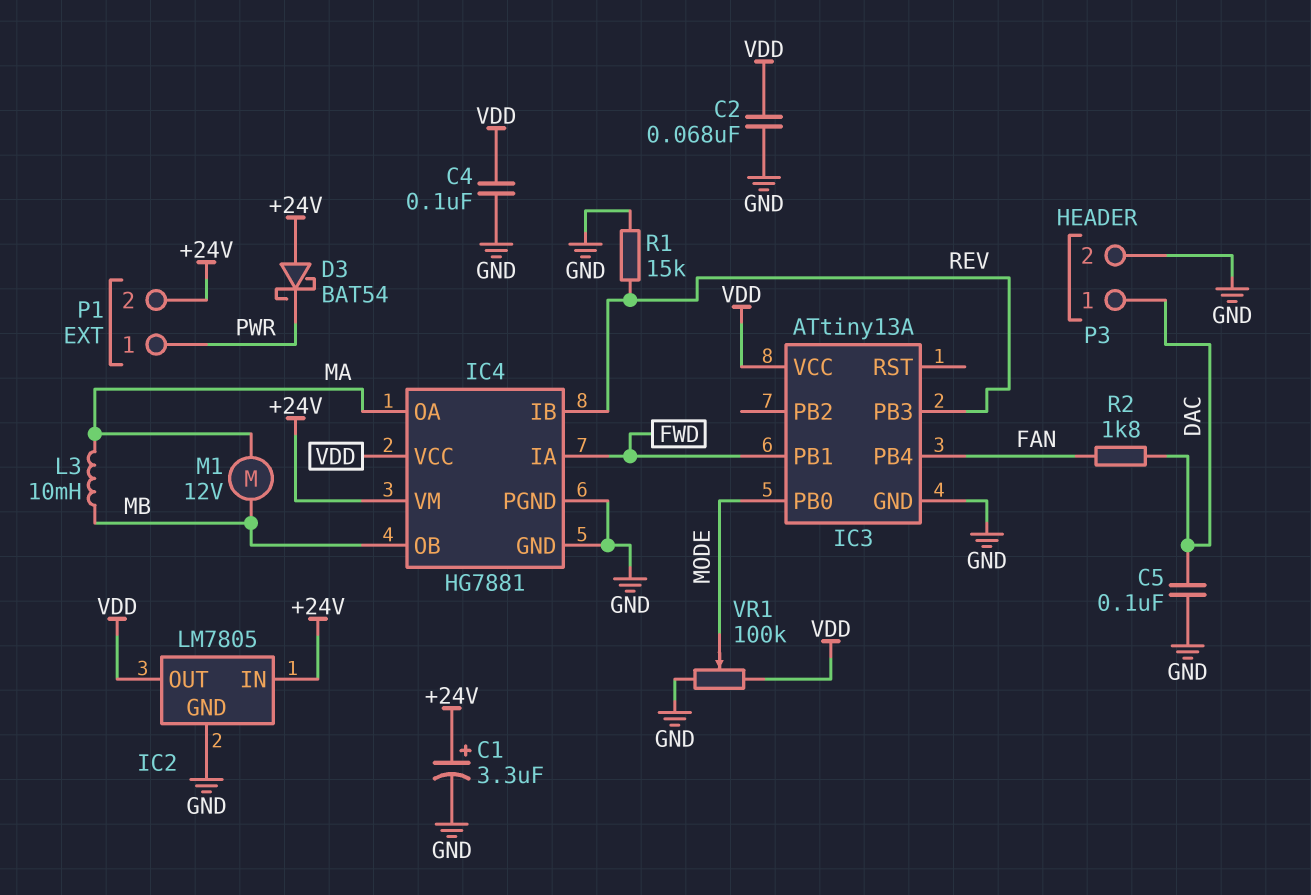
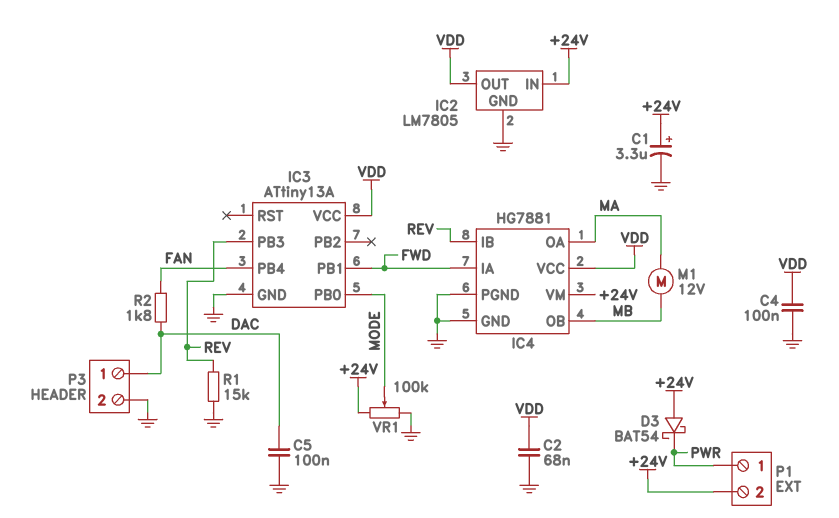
L3: 10mH (MA, MB) -> none
VR1: 100k (GND, VDD, wiper MODE) -> 100k (+24V, GND, wiper MODE)

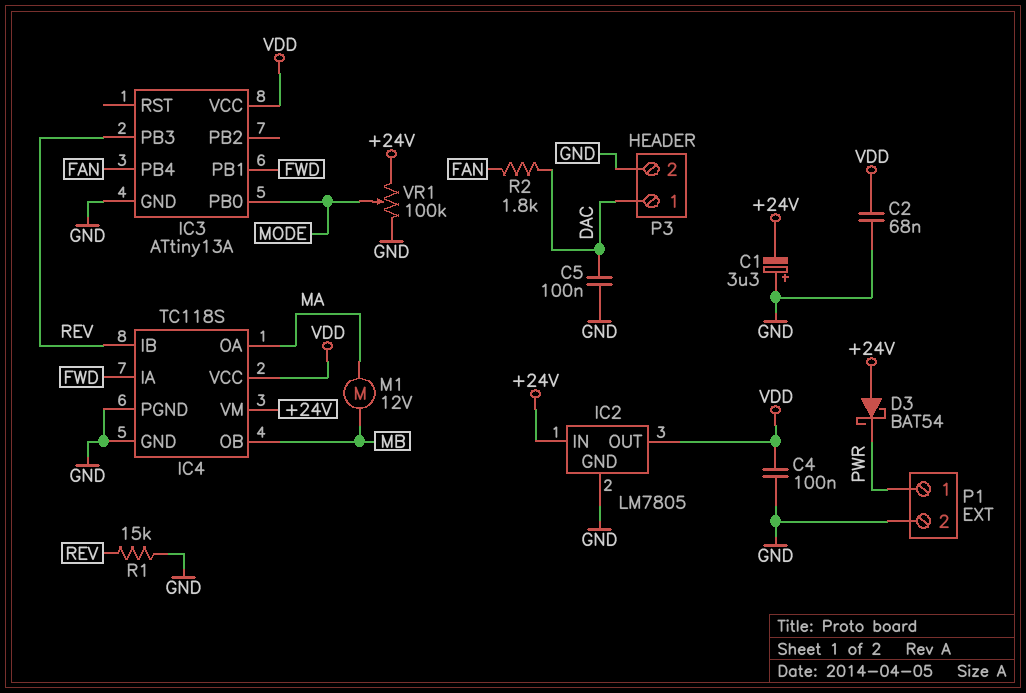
C1: 3.3uF (plus +24V, minus GND) -> 3.3uF (plus GND, minus +24V)
IC4: HG7881 -> TC118S
P1 pin 2: +24V -> GND

